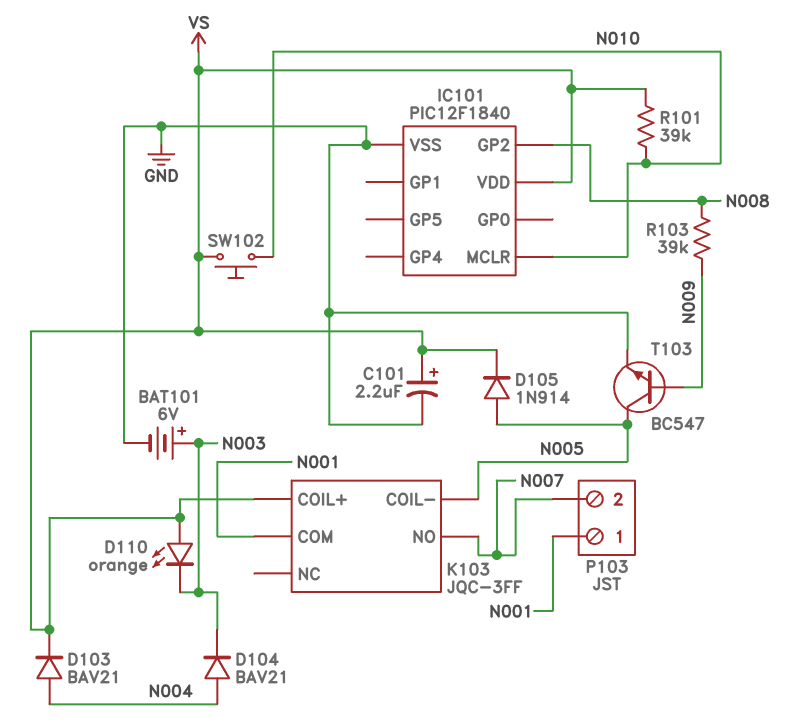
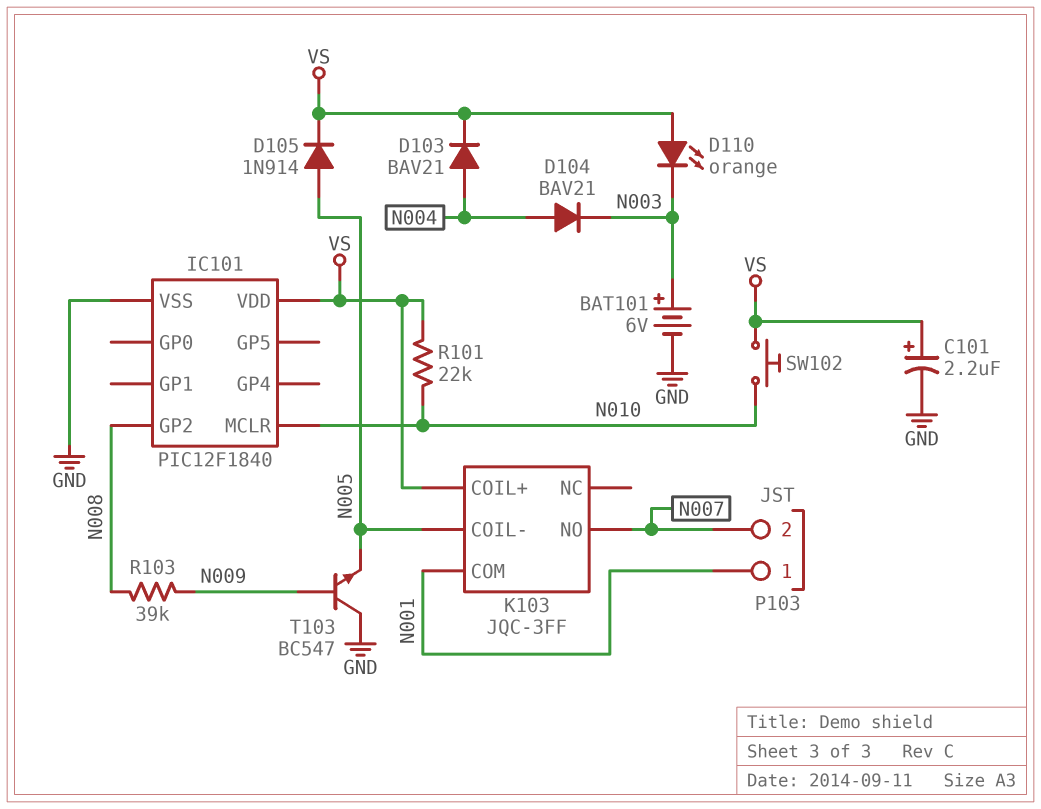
R101: 39k (N010, VS) -> 22k (N010, VS)
T103: NPN BC547 (B N009, C N005, E GND) -> NPN BC547 (B N009, C GND, E N005)

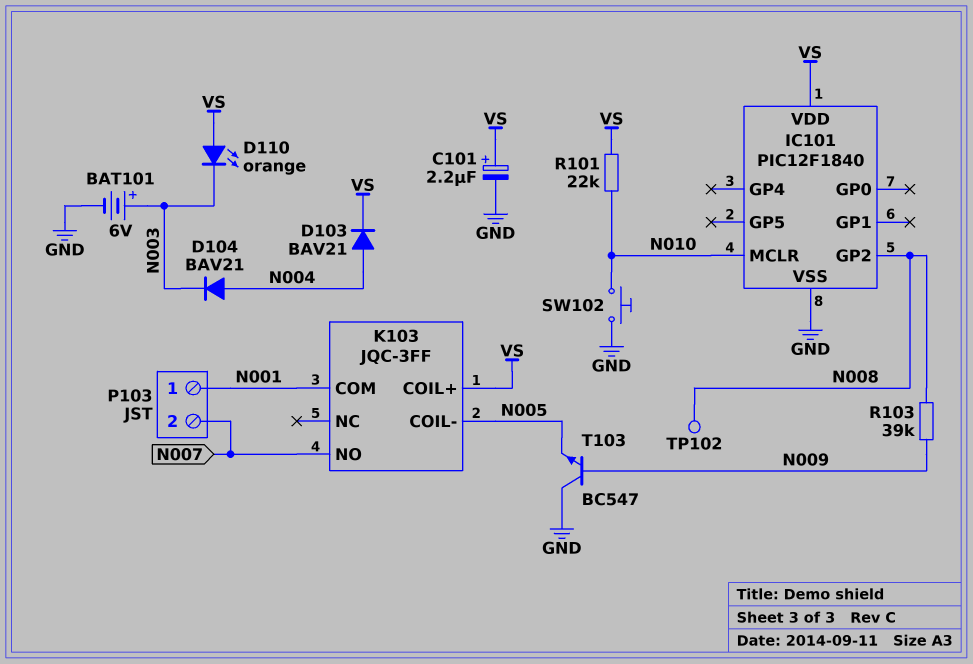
D105: diode 1N914 (A N005, K VS) -> none
SW102: button (N010, VS) -> button (GND, N010)
TP102: none -> test point (N008)

